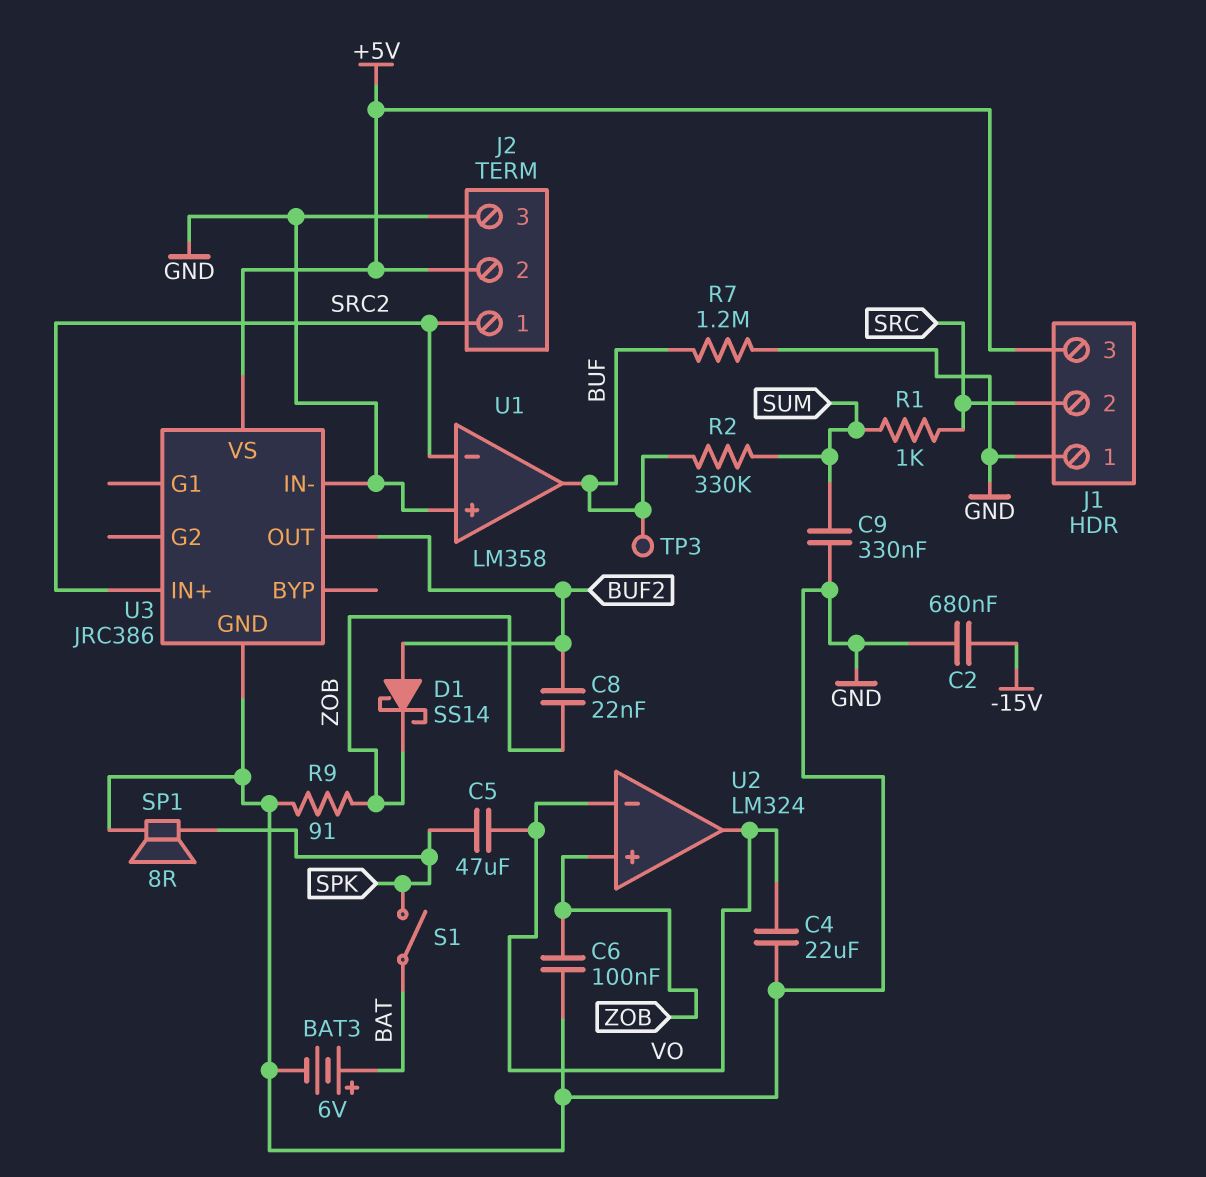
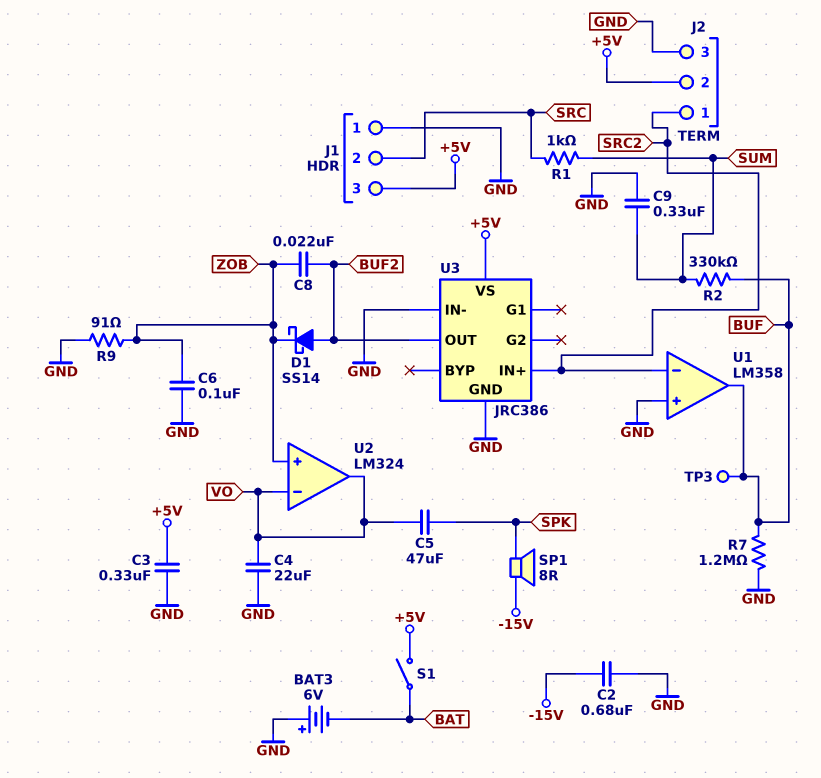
BAT3: 6V (plus BAT, minus GND) -> 6V (plus GND, minus BAT)
C3: none -> 330nF (+5V, GND)
S1: switch (BAT, SPK) -> switch (+5V, BAT)
SP1: speaker 8R (GND, SPK) -> speaker 8R (-15V, SPK)

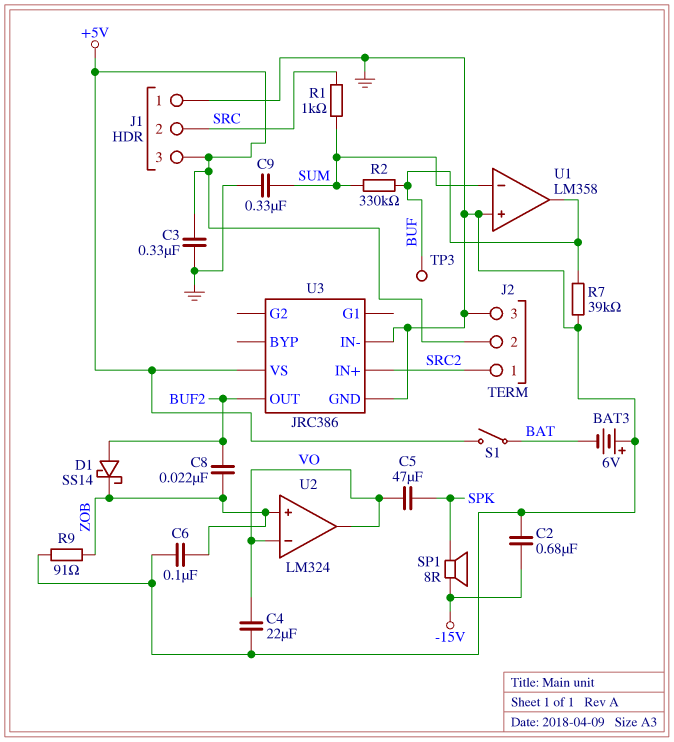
R7: 1.2M (BUF, GND) -> 39k (BUF, GND)
U1 pin in-: SRC2 -> SUM

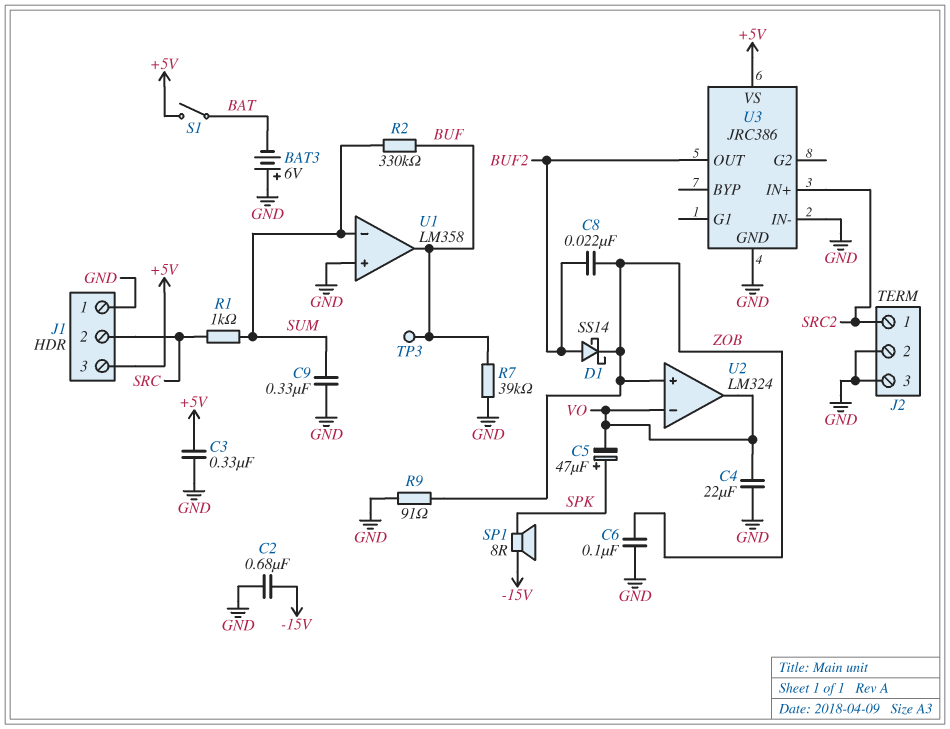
C5: 47uF (SPK, VO) -> 47uF (plus SPK, minus VO)
J2 pin 2: +5V -> GND

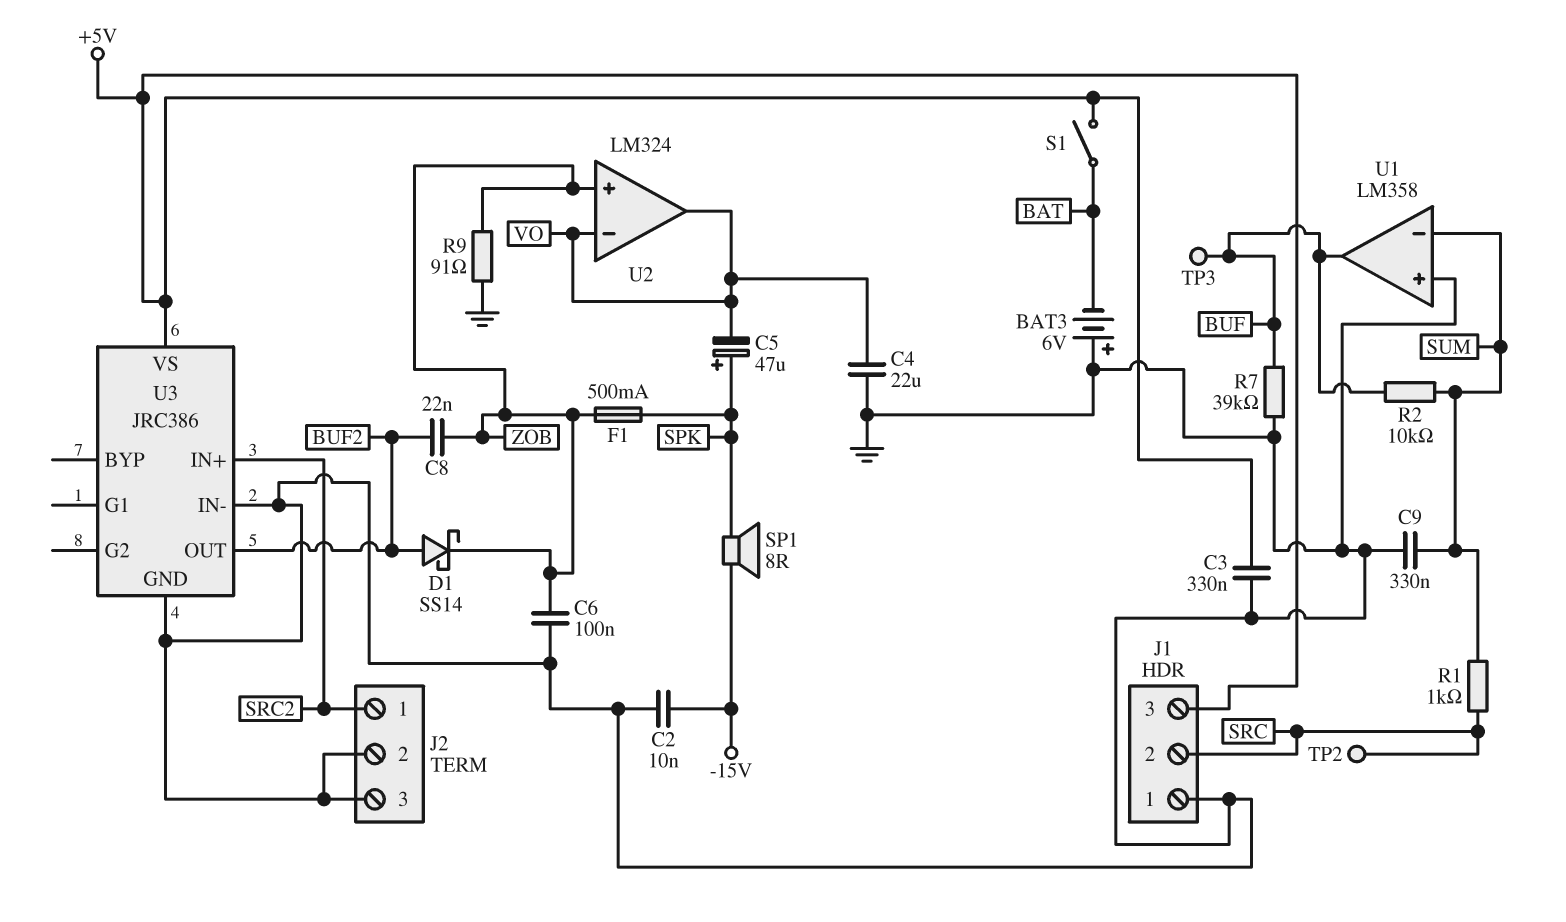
C2: 680nF (-15V, GND) -> 10nF (-15V, GND)
F1: none -> 500mA (SPK, ZOB)
R2: 330k (BUF, SUM) -> 10k (BUF, SUM)
TP2: none -> test point (SRC)

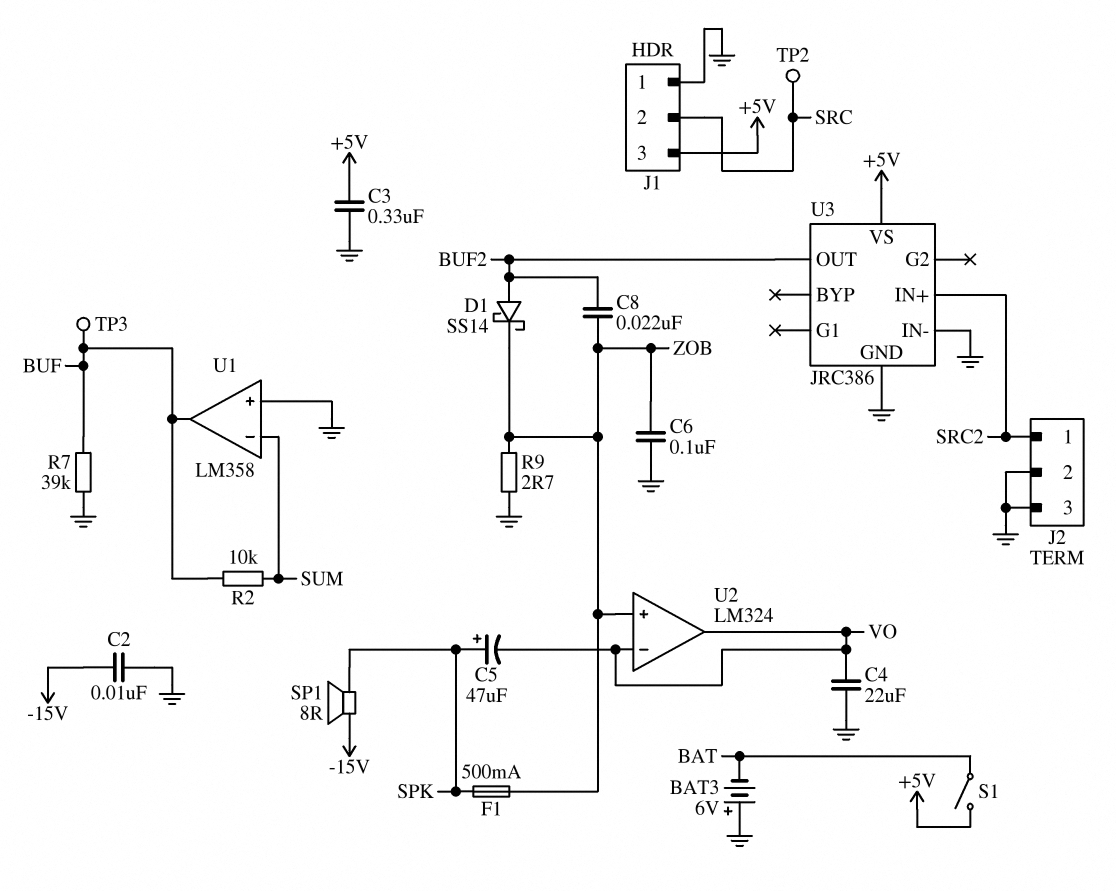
C9: 330nF (GND, SUM) -> none
R1: 1k (SRC, SUM) -> none
R9: 91 (GND, ZOB) -> 2.7 (GND, ZOB)

